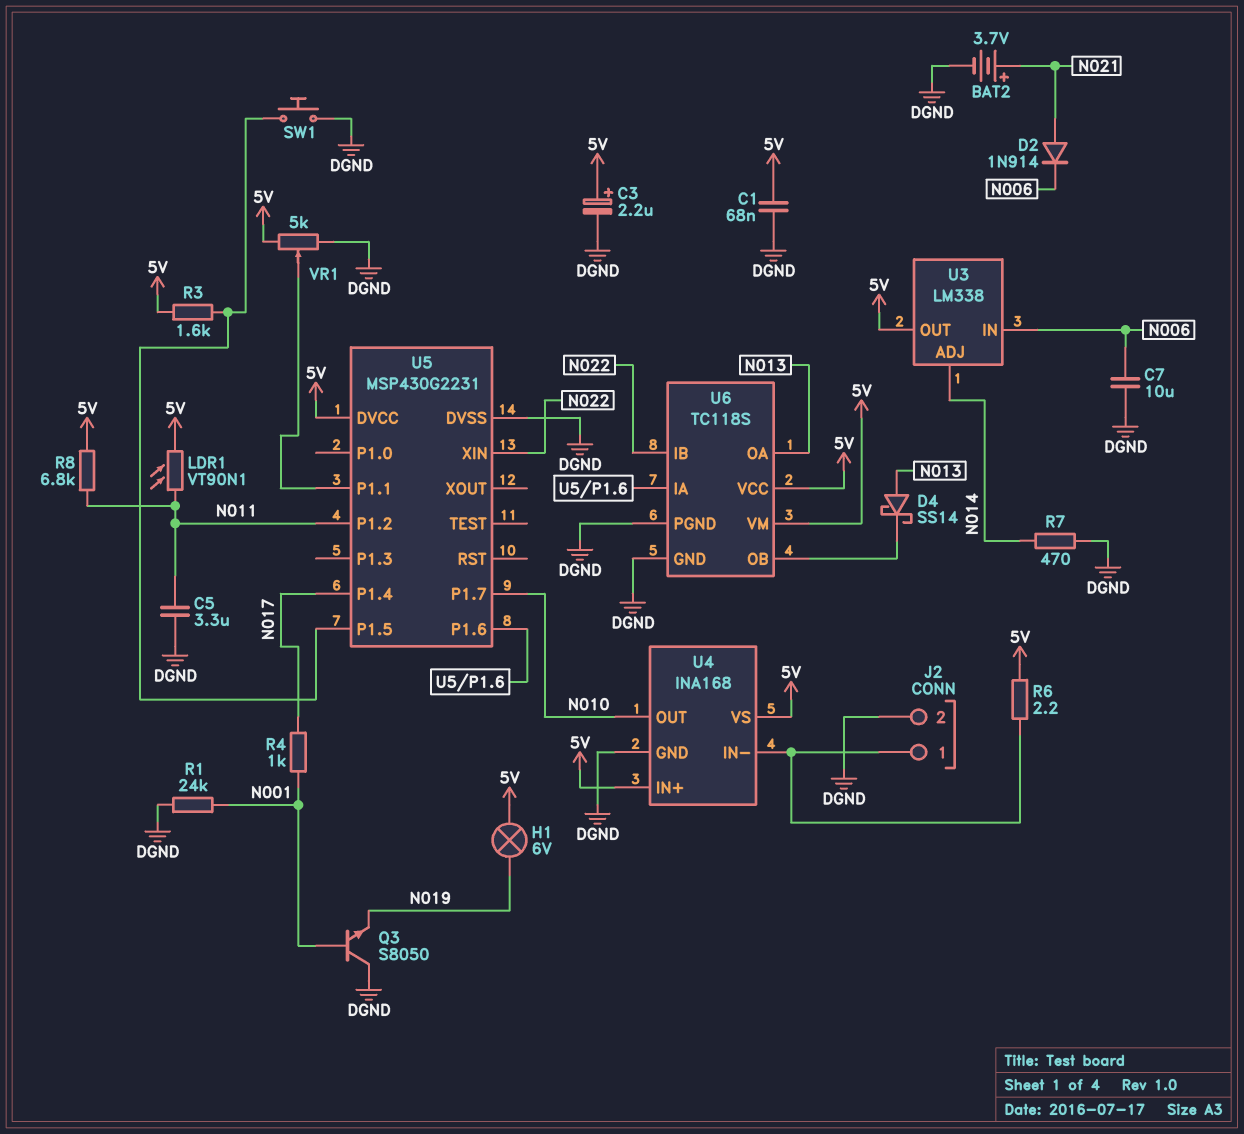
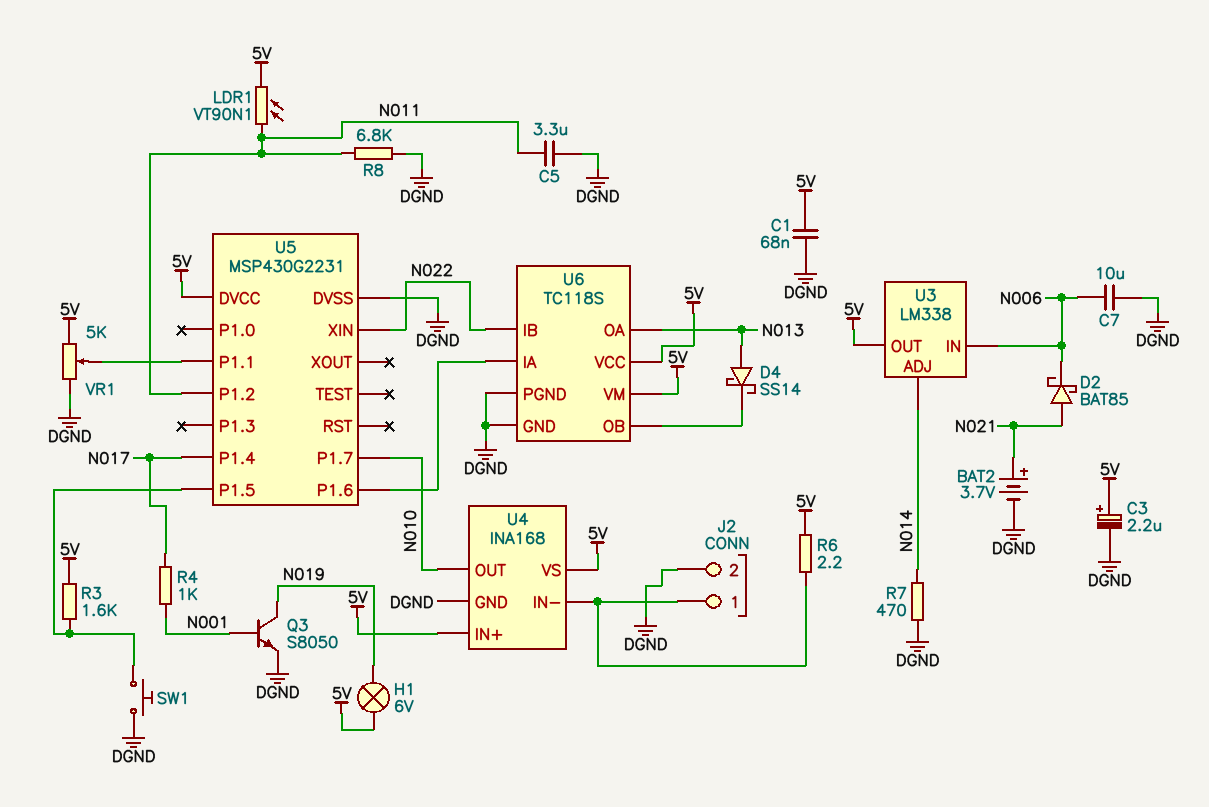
D2: diode 1N914 (A N021, K N006) -> schottky BAT85 (A N021, K N006)
Q3: NPN S8050 (B N001, C DGND, E N019) -> NPN S8050 (B N001, C N019, E DGND)
R1: 24k (DGND, N001) -> none
R8: 6.8k (5V, N011) -> 6.8k (DGND, N011)

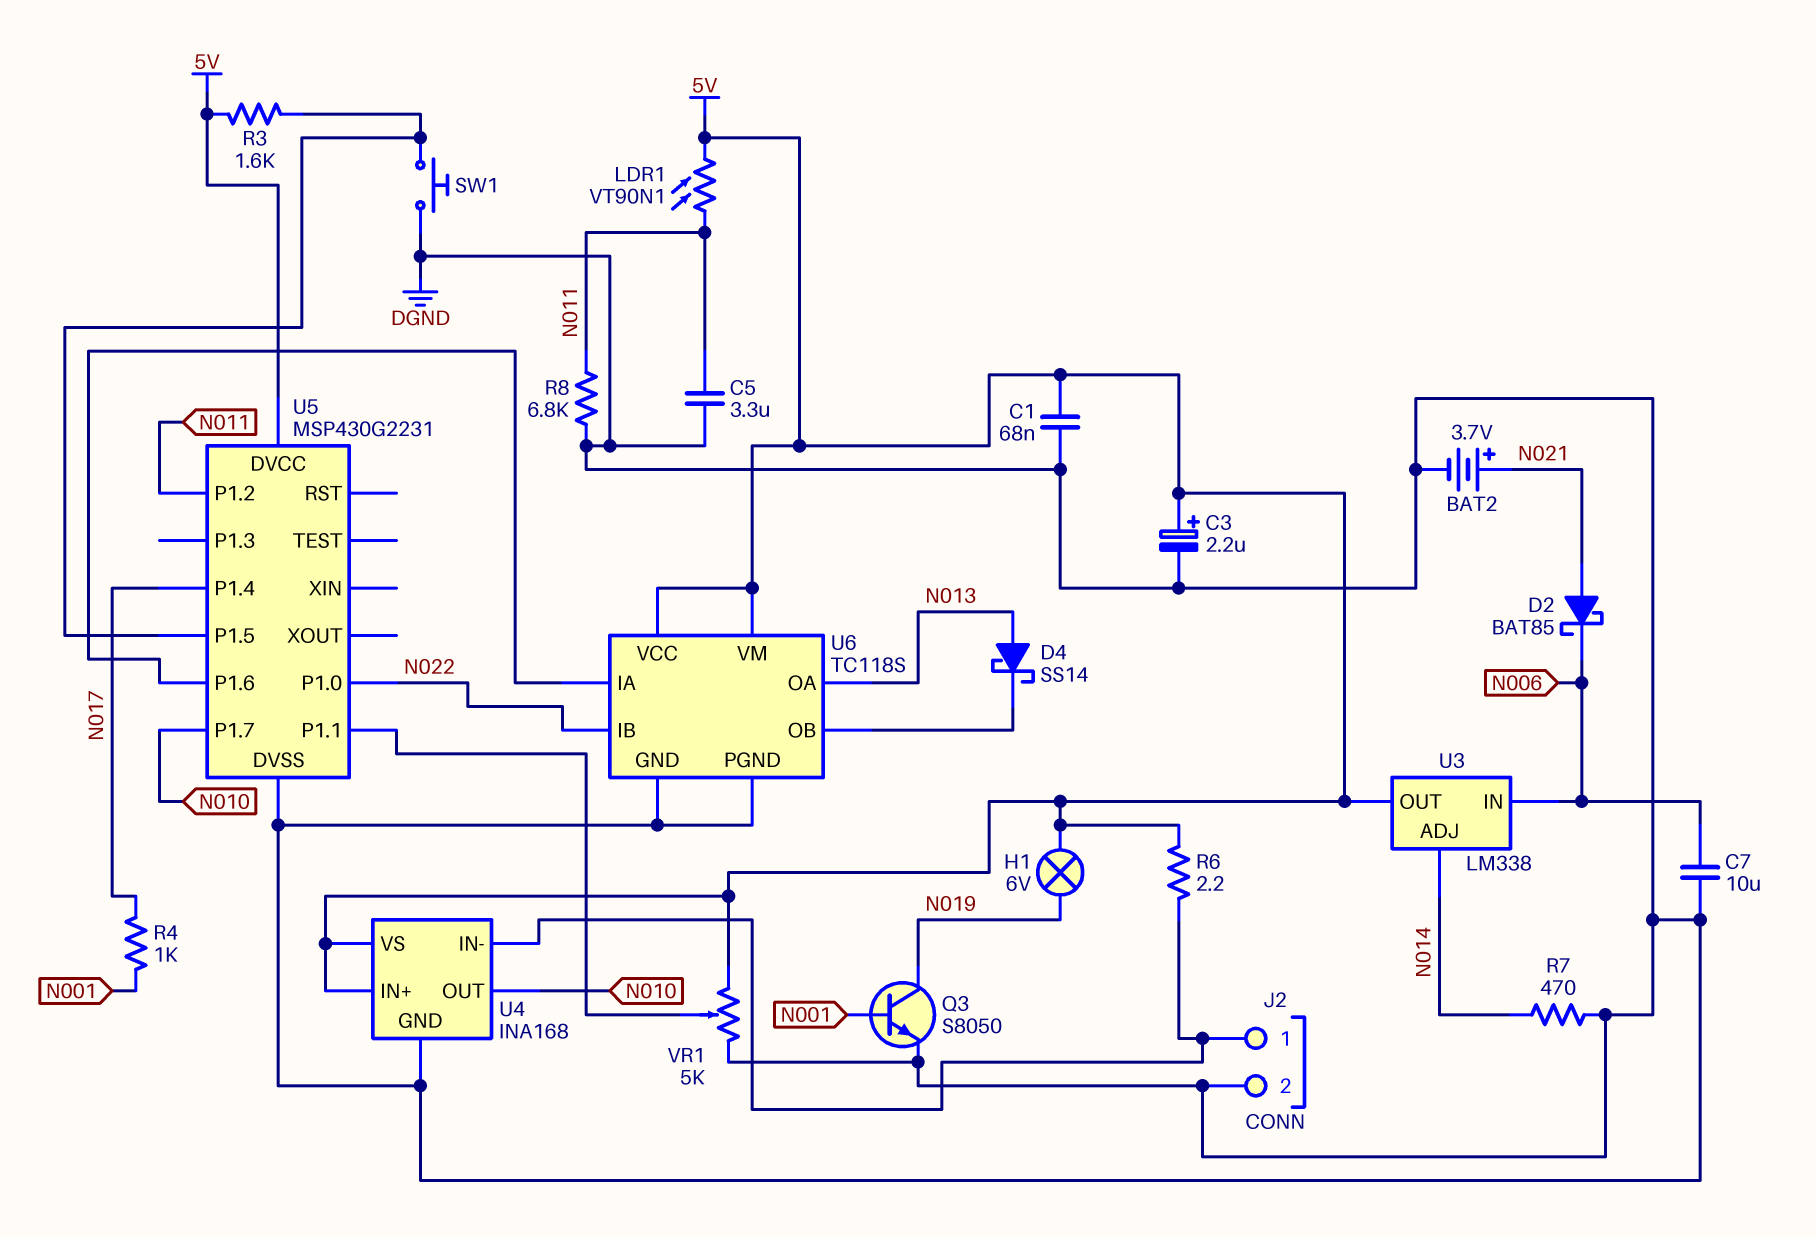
U5 pin P1.0: none -> N022
U5 pin XIN: N022 -> none

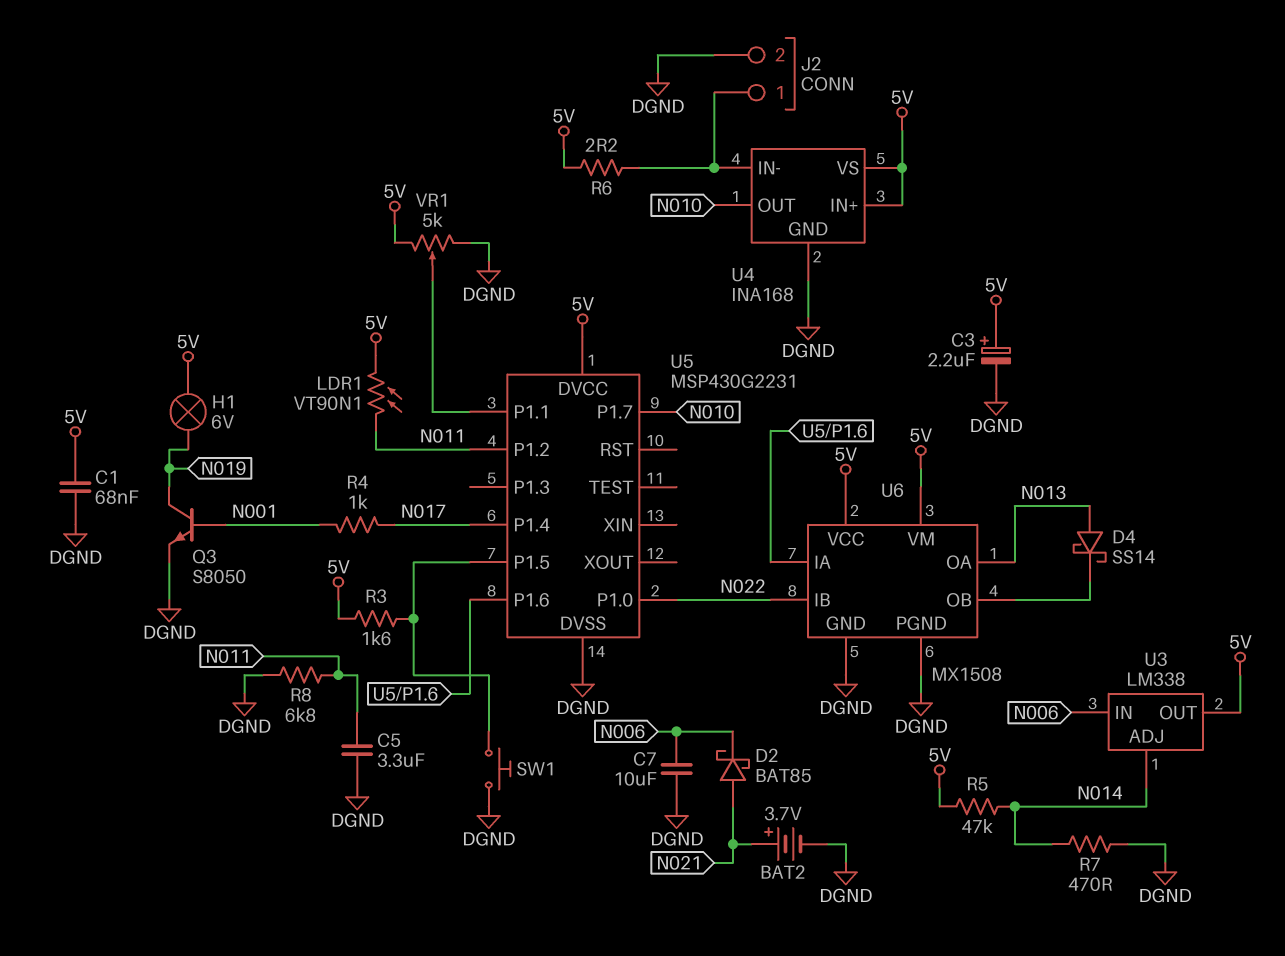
R5: none -> 47k (5V, N014)
U6: TC118S -> MX1508

